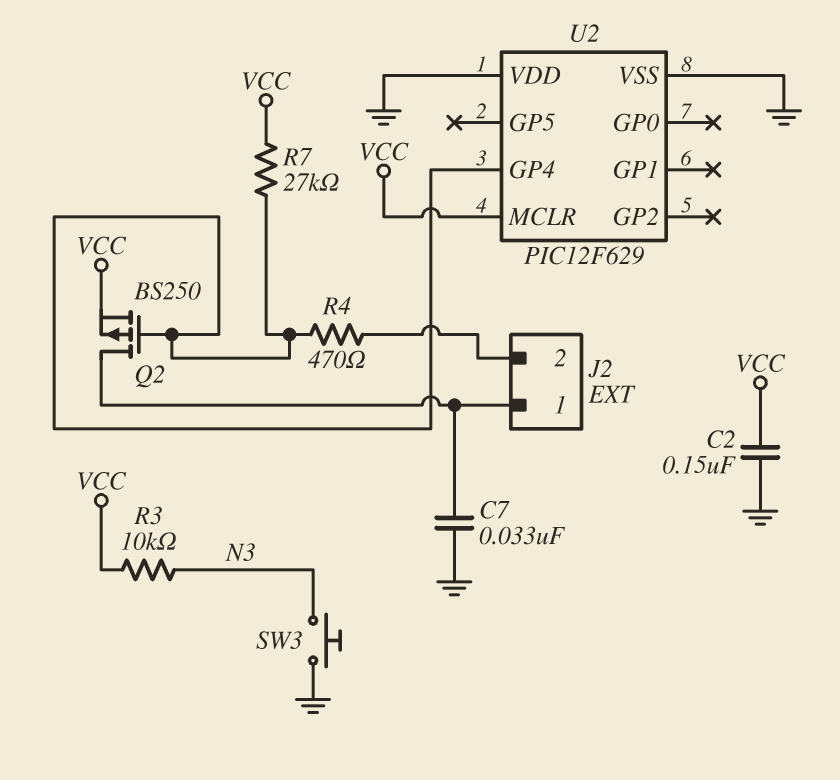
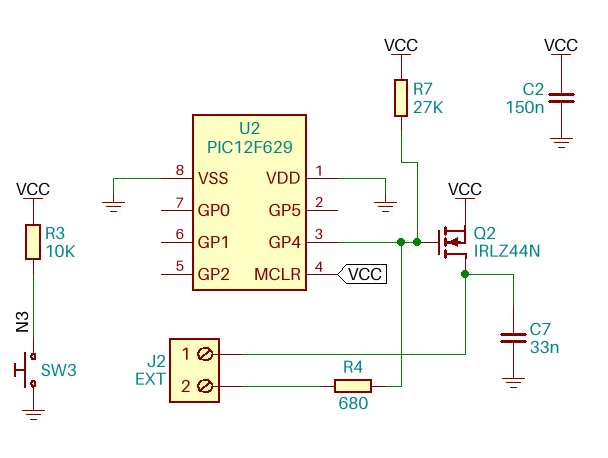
Q2: PMOS BS250 (G U2/GP4, D J2/1, S VCC) -> NMOS IRLZ44N (G U2/GP4, D J2/1, S VCC)
R4: 470 (J2/2, U2/GP4) -> 680 (J2/2, U2/GP4)

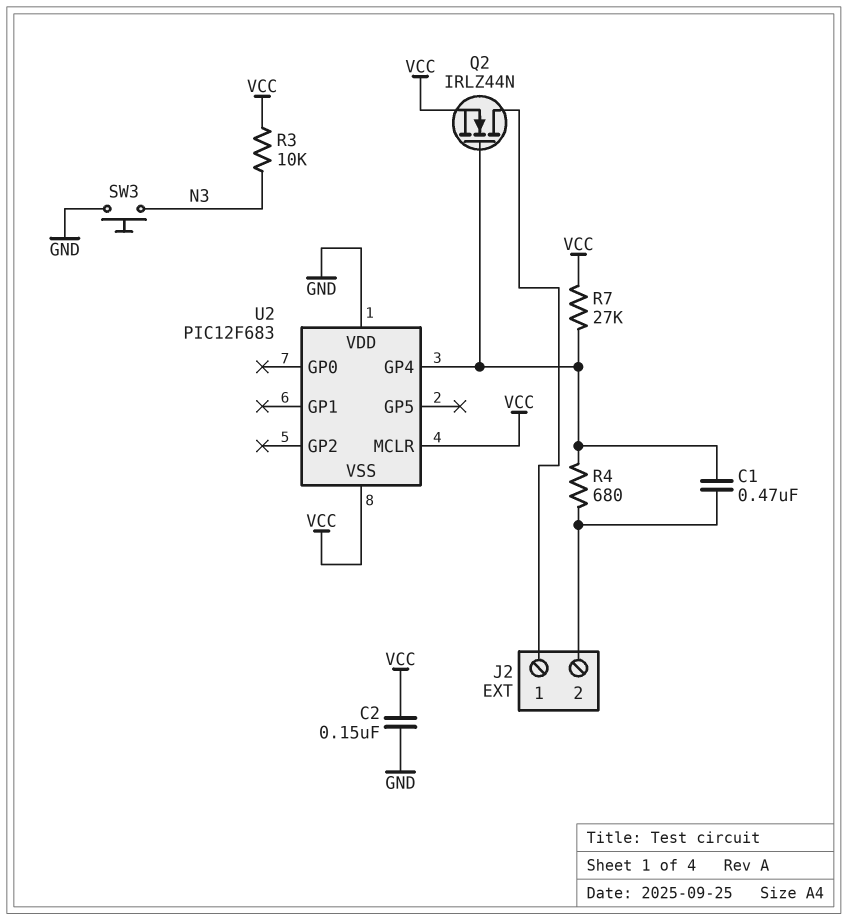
C1: none -> 470nF (J2/2, U2/GP4)
C7: 33nF (GND, J2/1) -> none
U2: PIC12F629 -> PIC12F683
U2 pin VSS: GND -> VCC

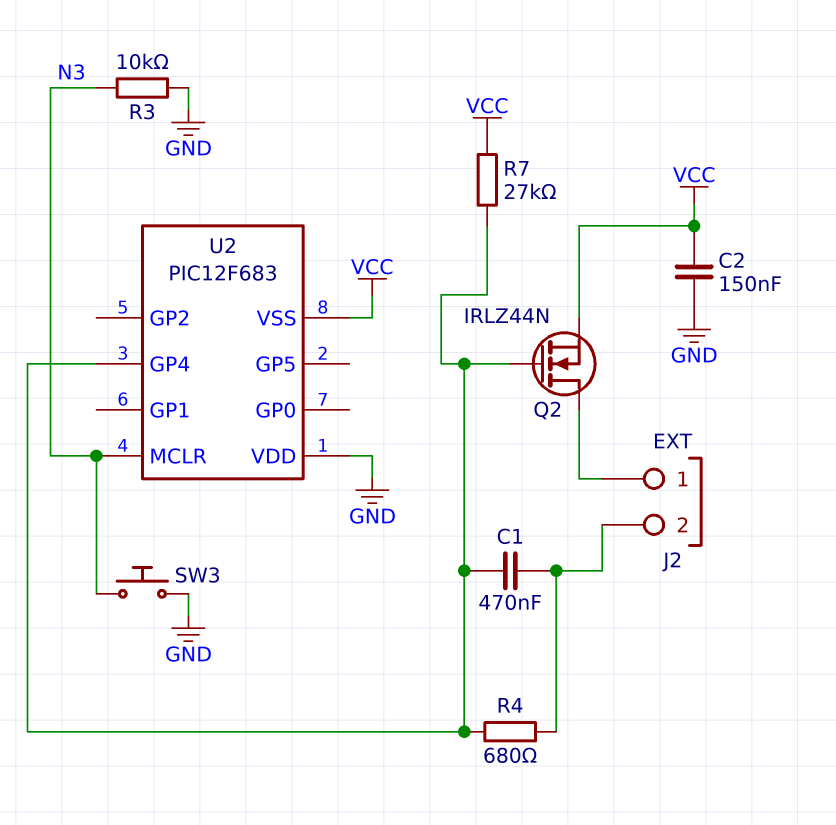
R3: 10k (N3, VCC) -> 10k (GND, N3)
U2 pin MCLR: VCC -> N3

